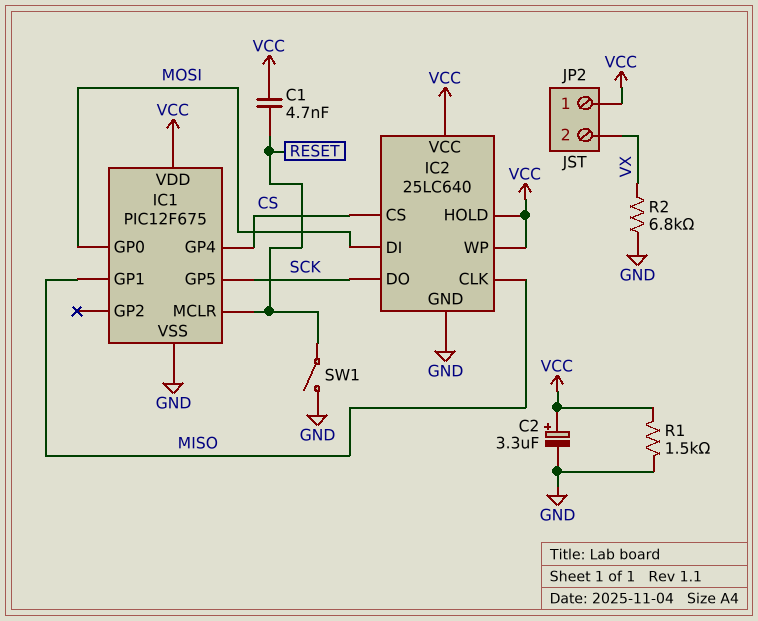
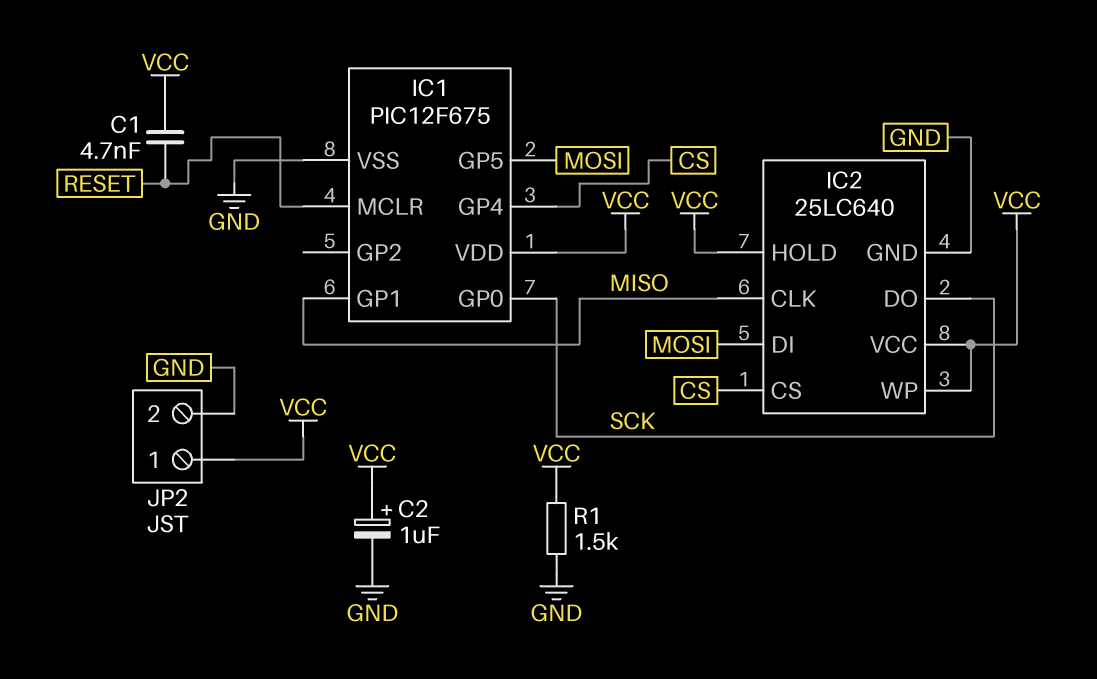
C2: 3.3uF (plus VCC, minus GND) -> 1uF (plus VCC, minus GND)
IC1 pin GP0: MOSI -> SCK
IC1 pin GP5: SCK -> MOSI
JP2 pin 2: VX -> GND
R2: 6.8k (GND, VX) -> none
SW1: switch (GND, RESET) -> none

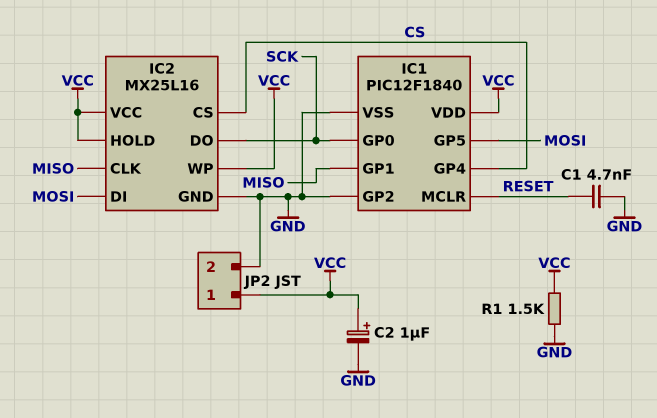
C1: 4.7nF (RESET, VCC) -> 4.7nF (GND, RESET)
IC1: PIC12F675 -> PIC12F1840
IC1 pin GP2: none -> GND
IC2: 25LC640 -> MX25L16

